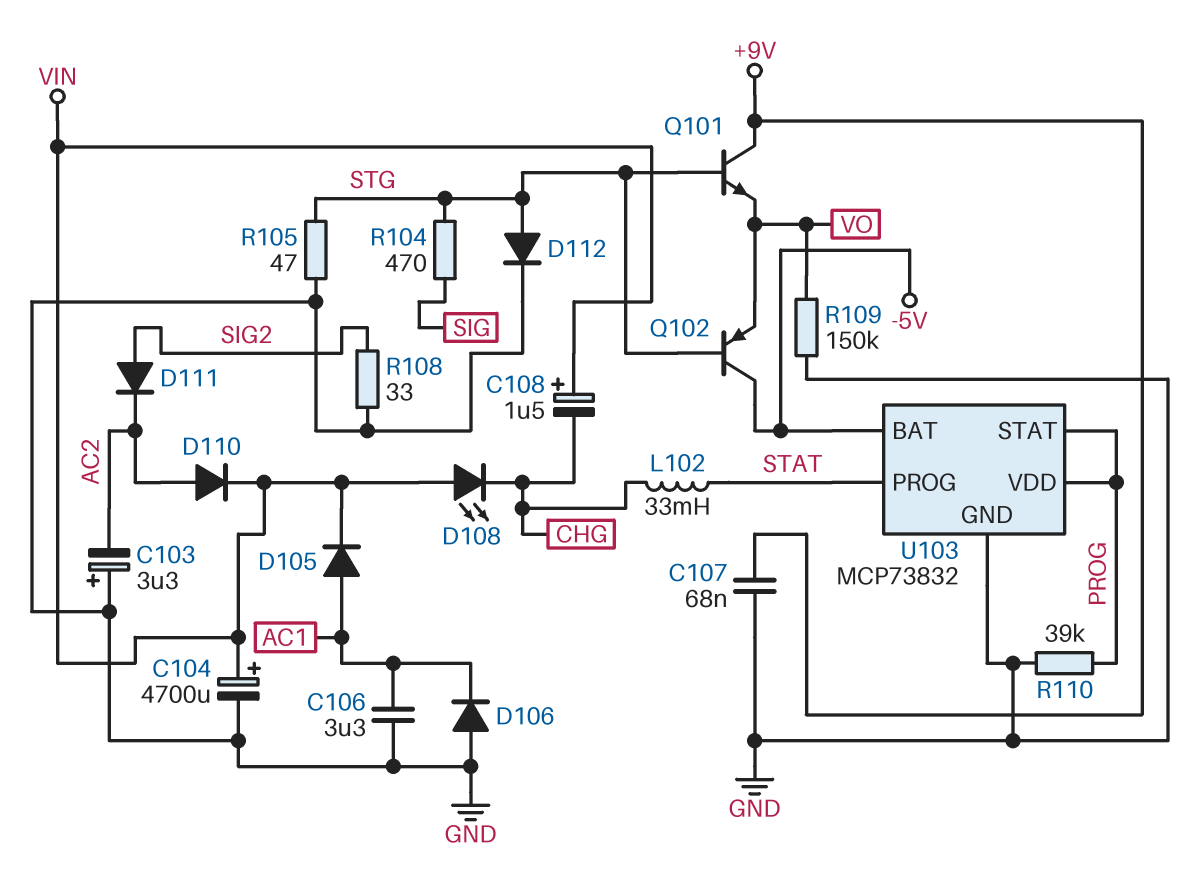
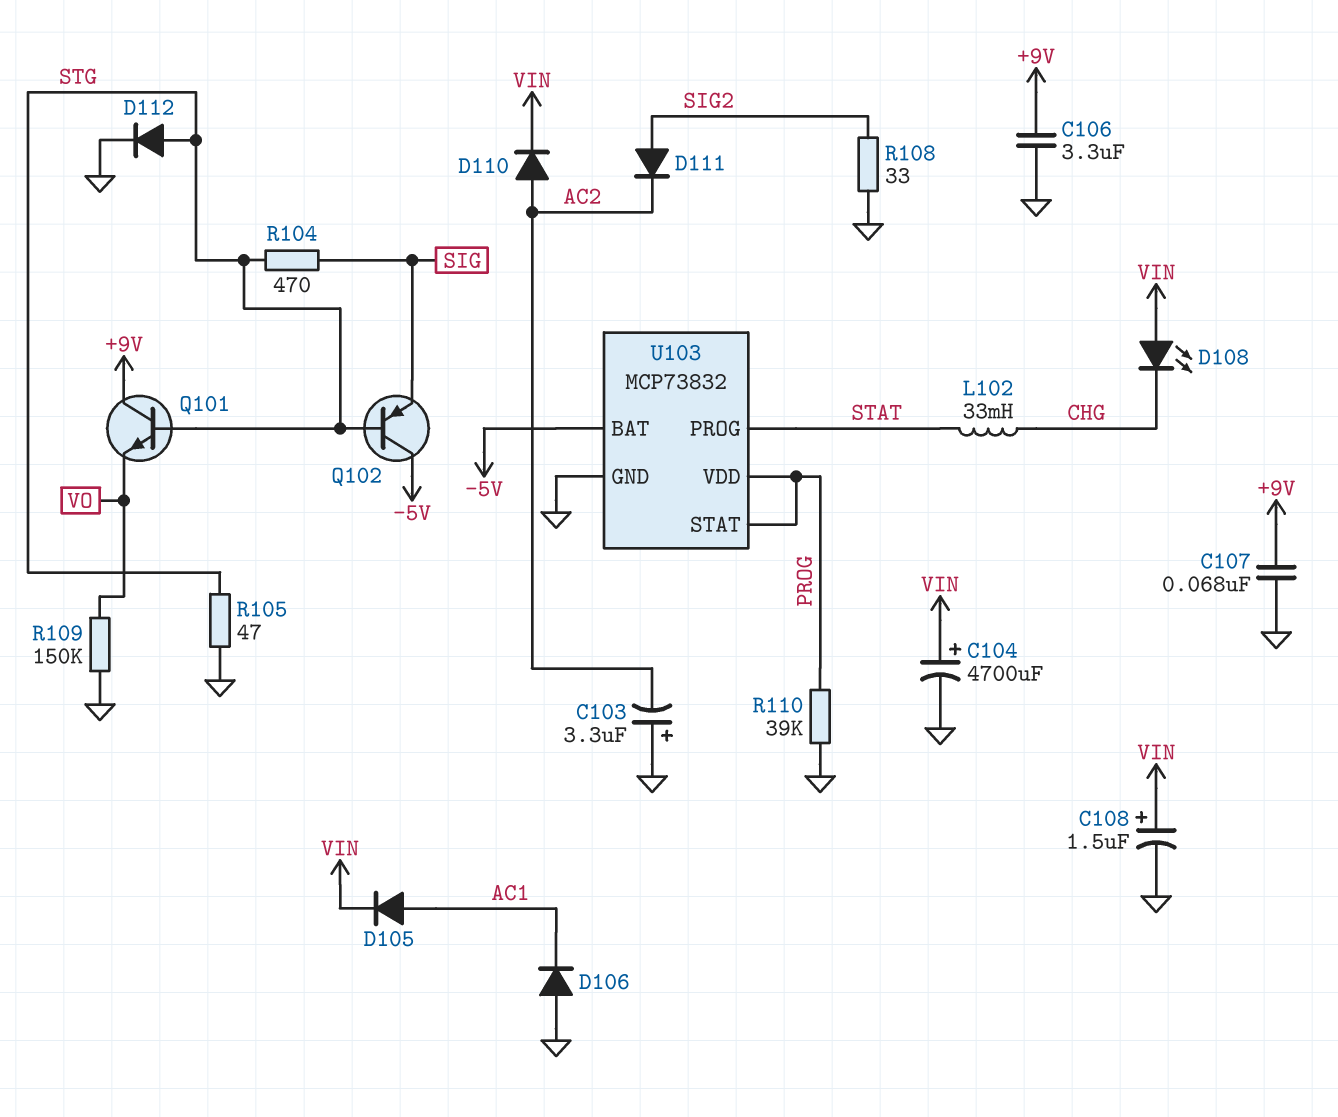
C106: 3.3uF (AC1, GND) -> 3.3uF (+9V, GND)
C108: 1.5uF (plus VIN, minus CHG) -> 1.5uF (plus VIN, minus GND)
Q102: PNP (B STG, C -5V, E VO) -> PNP (B STG, C -5V, E SIG)

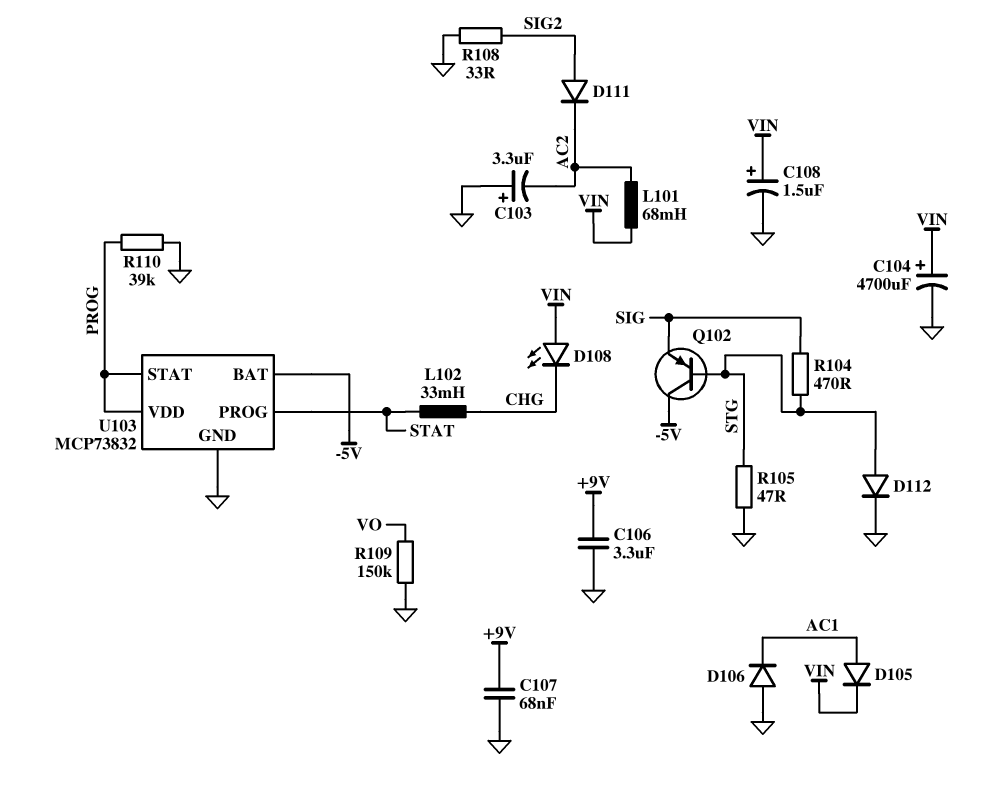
D110: diode (A AC2, K VIN) -> none
L101: none -> 68mH (AC2, VIN)
Q101: NPN (B STG, C +9V, E VO) -> none

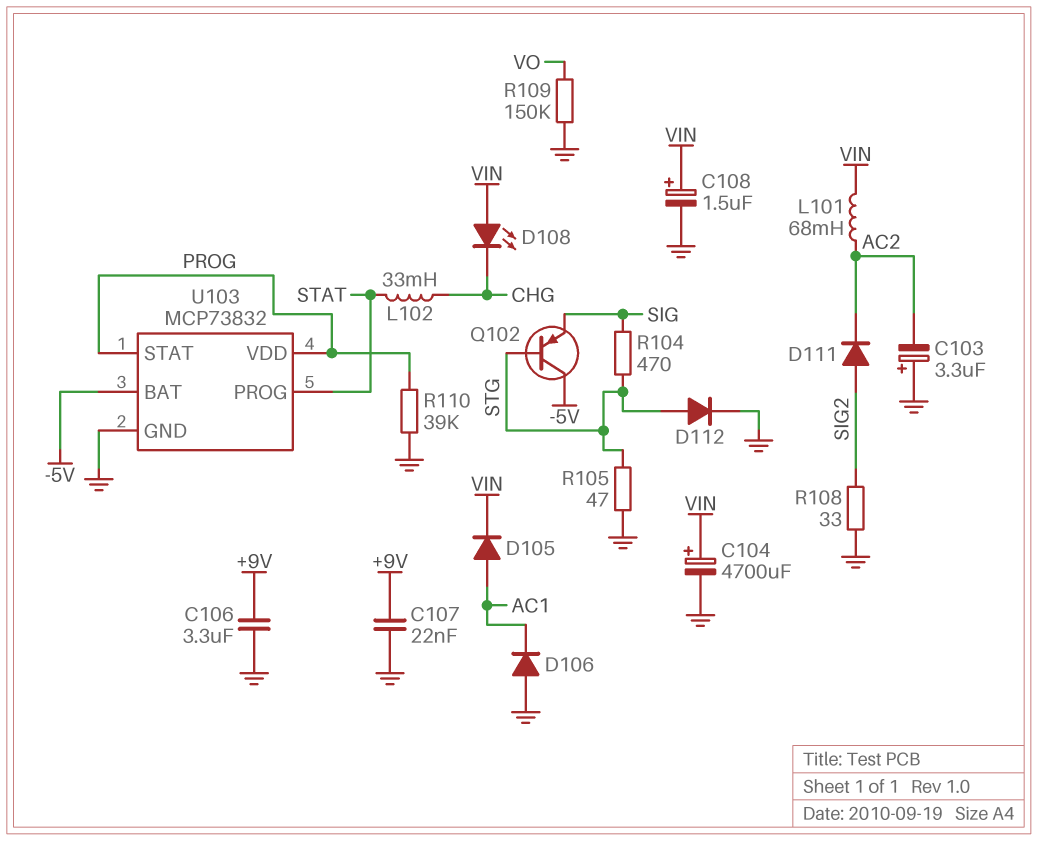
C107: 68nF (+9V, GND) -> 22nF (+9V, GND)

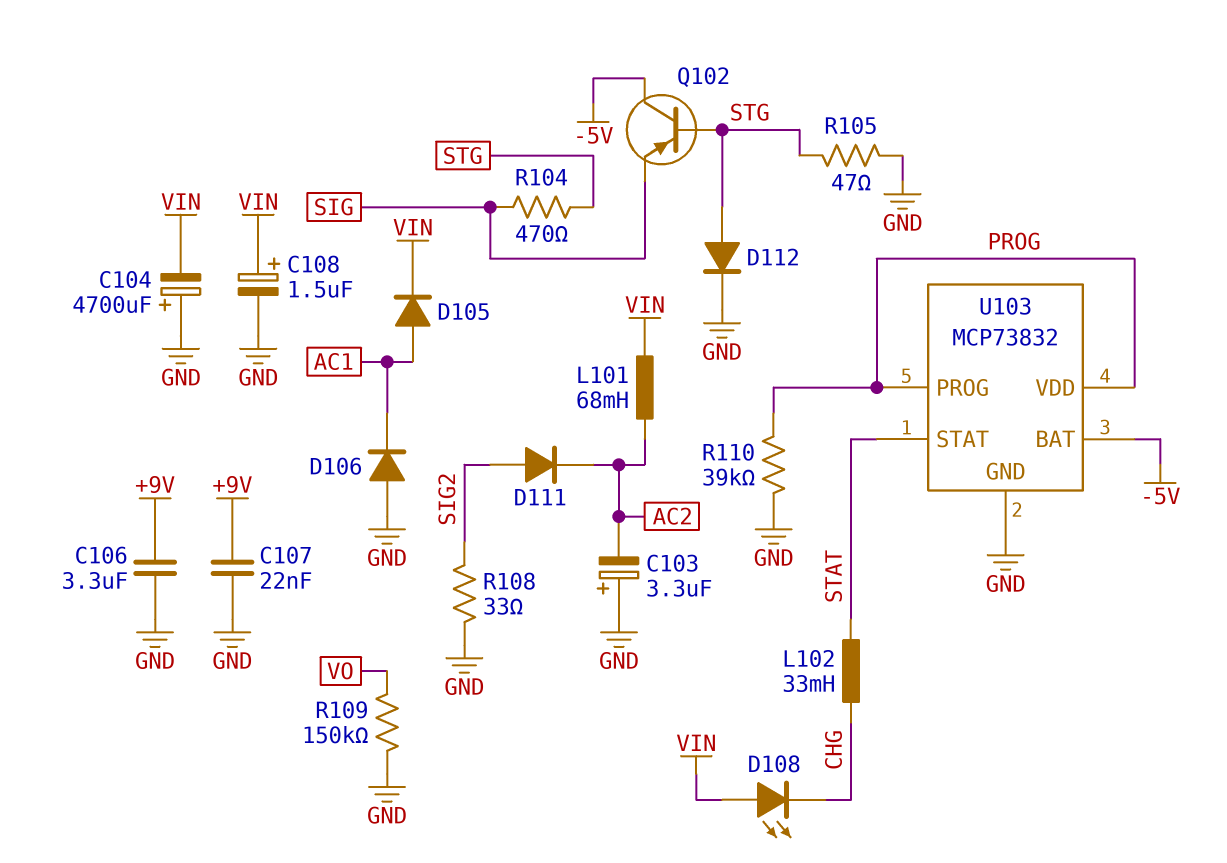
C104: 4700uF (plus VIN, minus GND) -> 4700uF (plus GND, minus VIN)
U103 pin PROG: STAT -> PROG
U103 pin STAT: PROG -> STAT

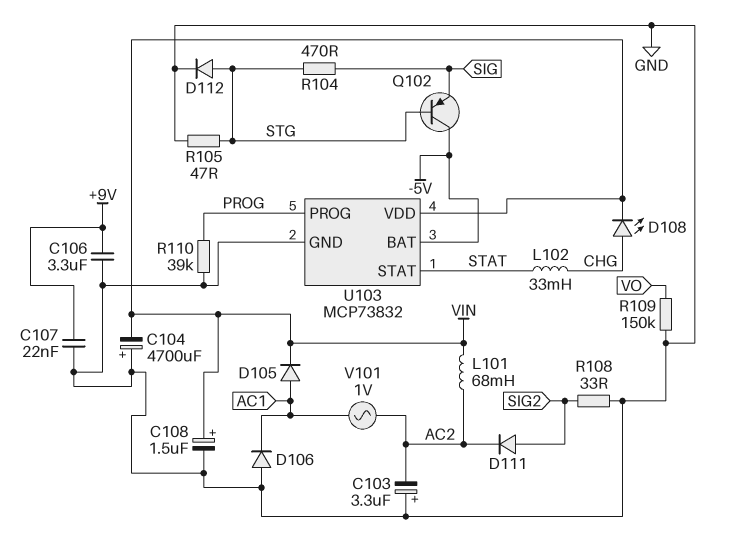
D108: LED (A VIN, K CHG) -> LED (A CHG, K VIN)
U103 pin VDD: PROG -> VIN
V101: none -> AC 1V (AC1, AC2)

